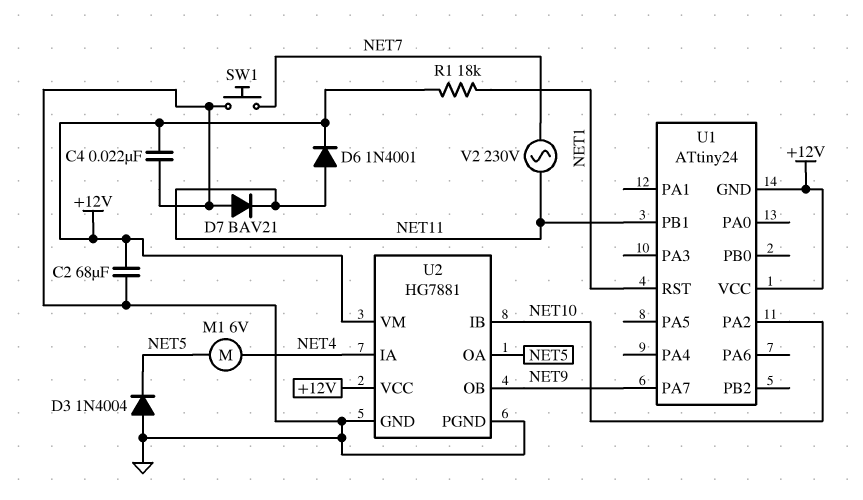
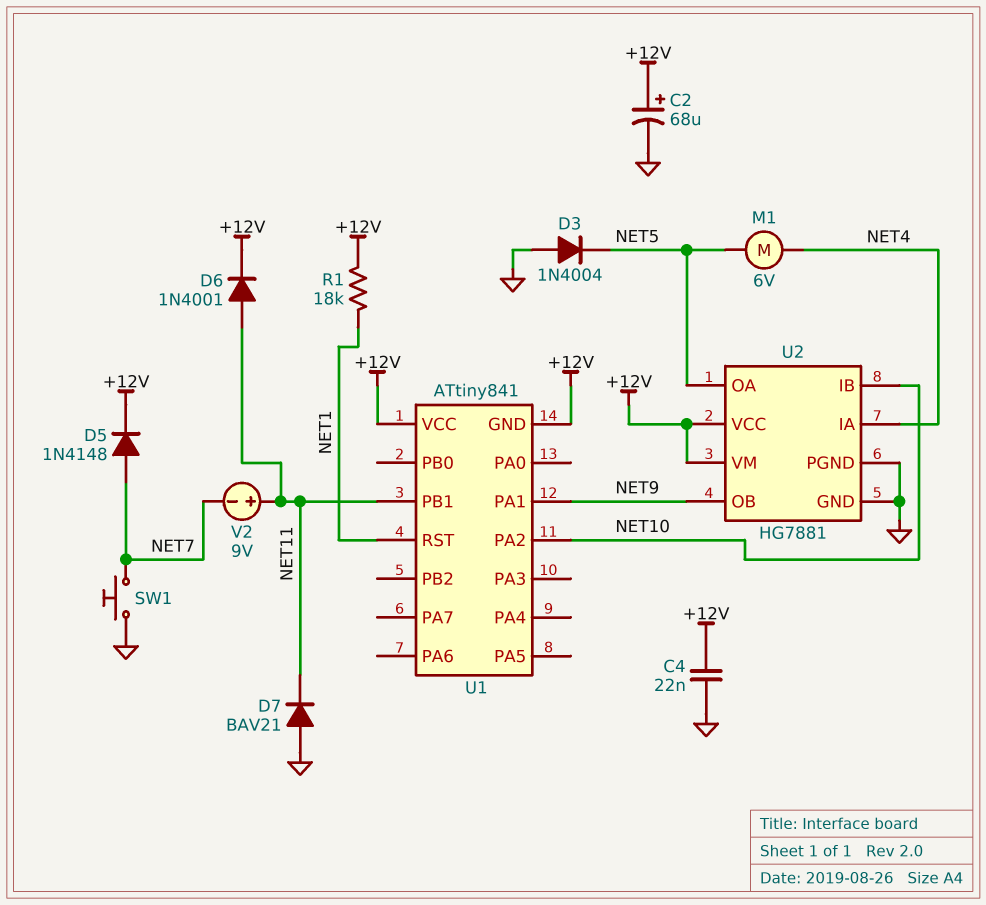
C2: 68uF (+12V, GND) -> 68uF (plus +12V, minus GND)
D5: none -> diode 1N4148 (A NET7, K +12V)
U1: ATtiny24 -> ATtiny841
U1 pin PA1: none -> NET9
U1 pin PA7: NET9 -> none
V2: AC 230V (NET7, NET11) -> 9V (plus NET11, minus NET7)

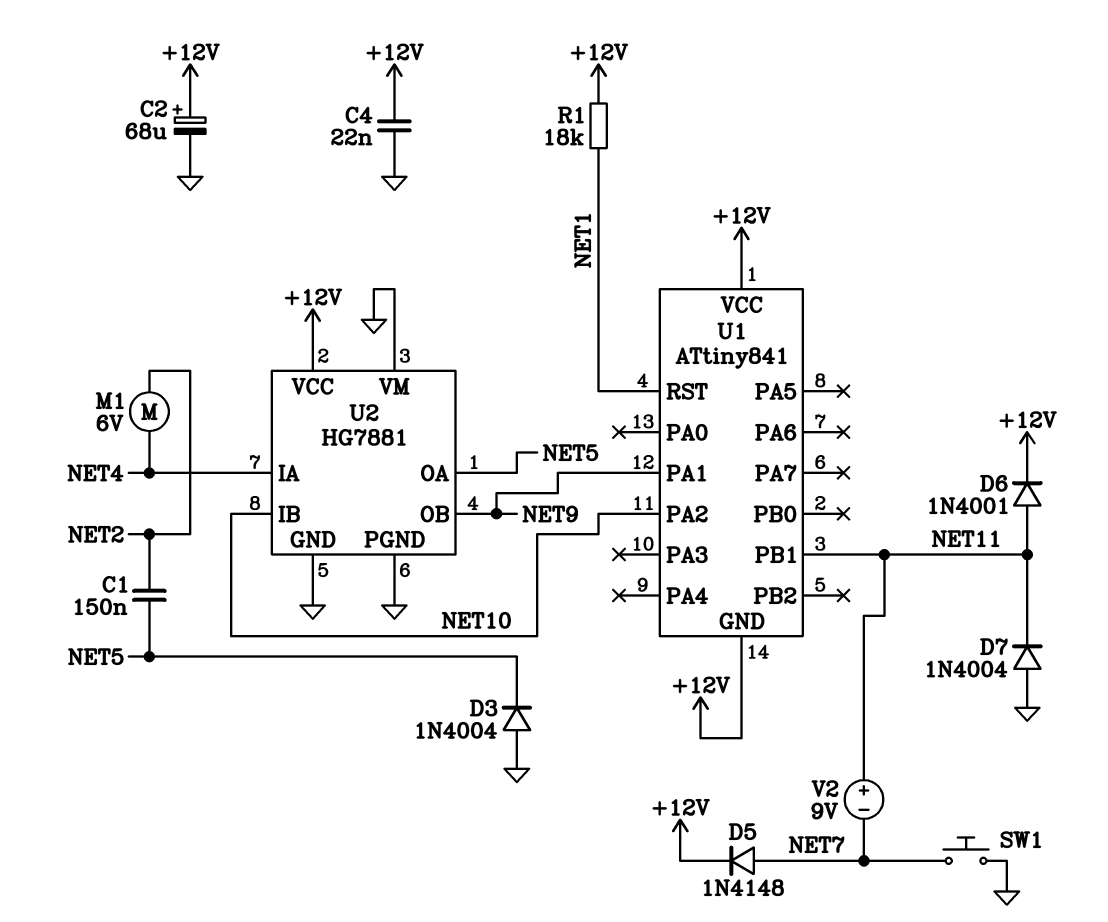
C1: none -> 150nF (NET2, NET5)
D7: diode BAV21 (A GND, K NET11) -> diode 1N4004 (A GND, K NET11)
M1: motor 6V (NET4, NET5) -> motor 6V (NET2, NET4)
U2 pin VM: +12V -> GND

